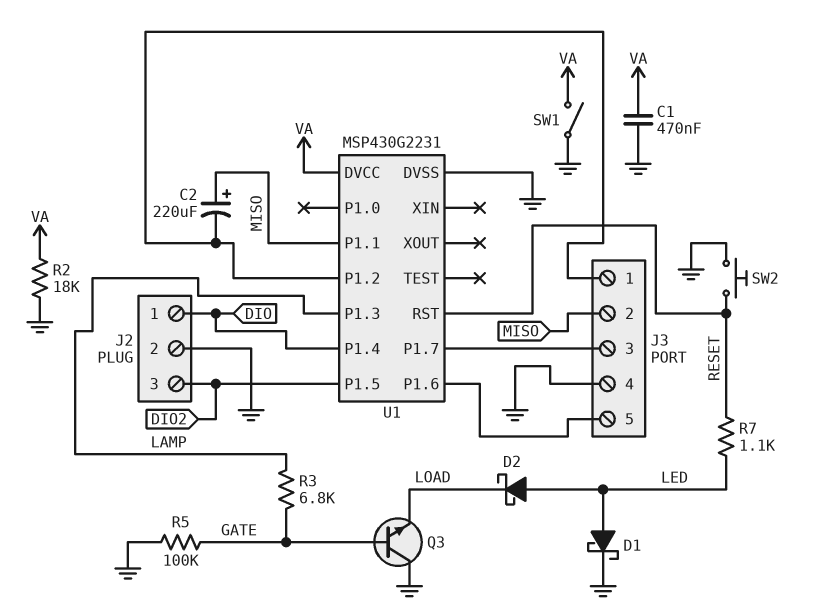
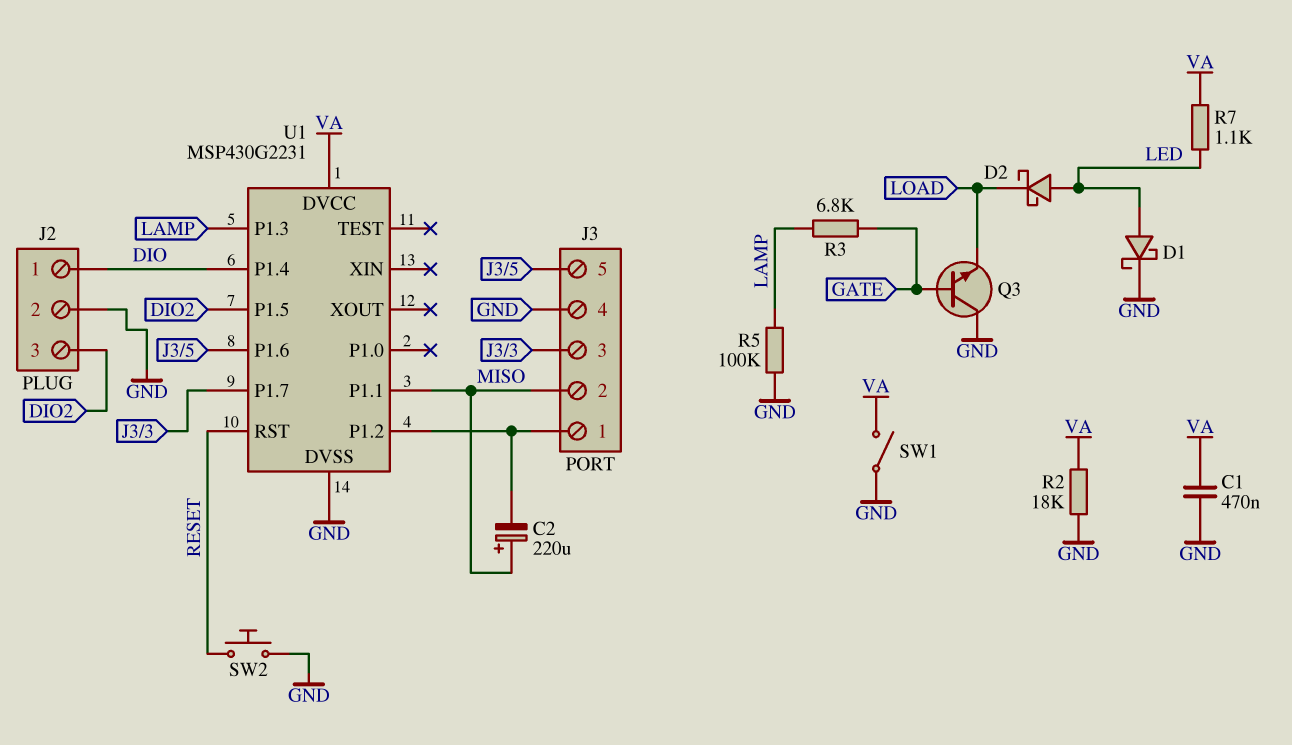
R5: 100k (GATE, GND) -> 100k (GND, LAMP)
R7: 1.1k (LED, RESET) -> 1.1k (LED, VA)

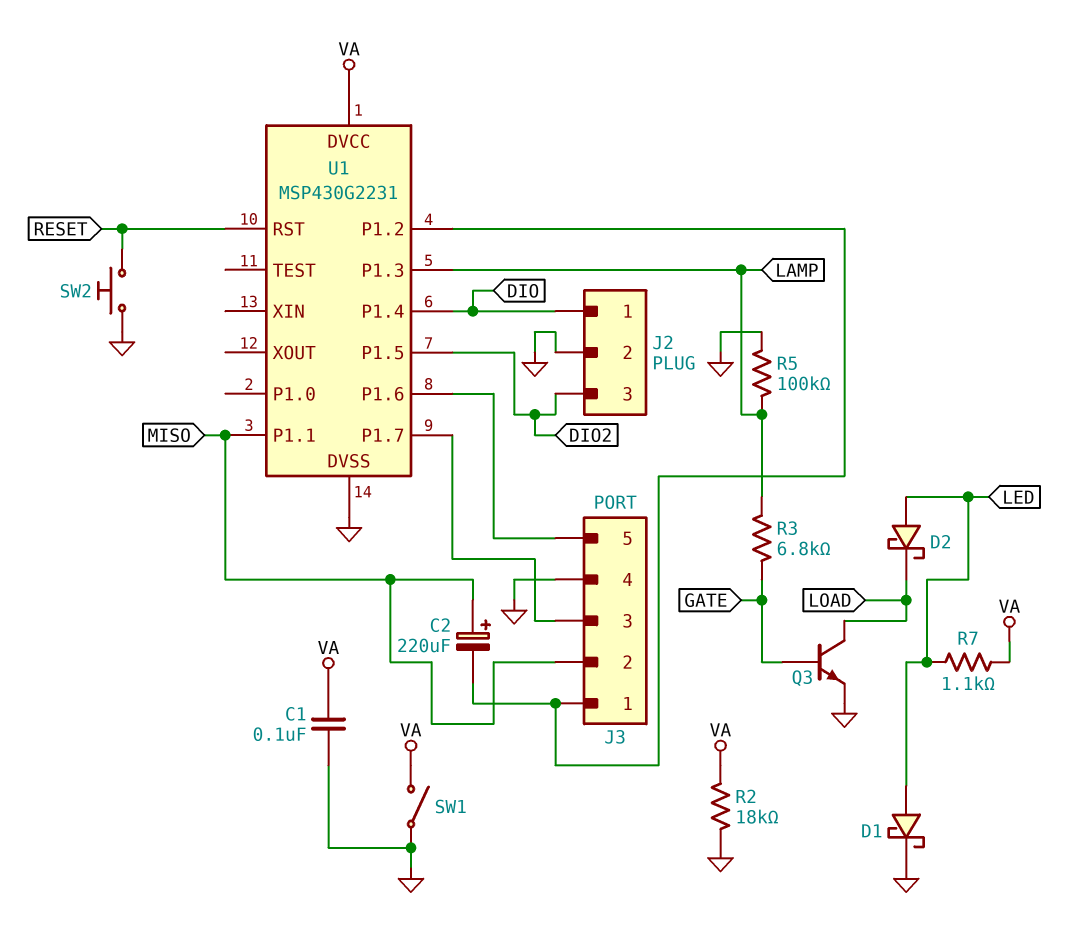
C1: 470nF (GND, VA) -> 100nF (GND, VA)
Q3: NPN (B GATE, C GND, E LOAD) -> NPN (B GATE, C LOAD, E GND)

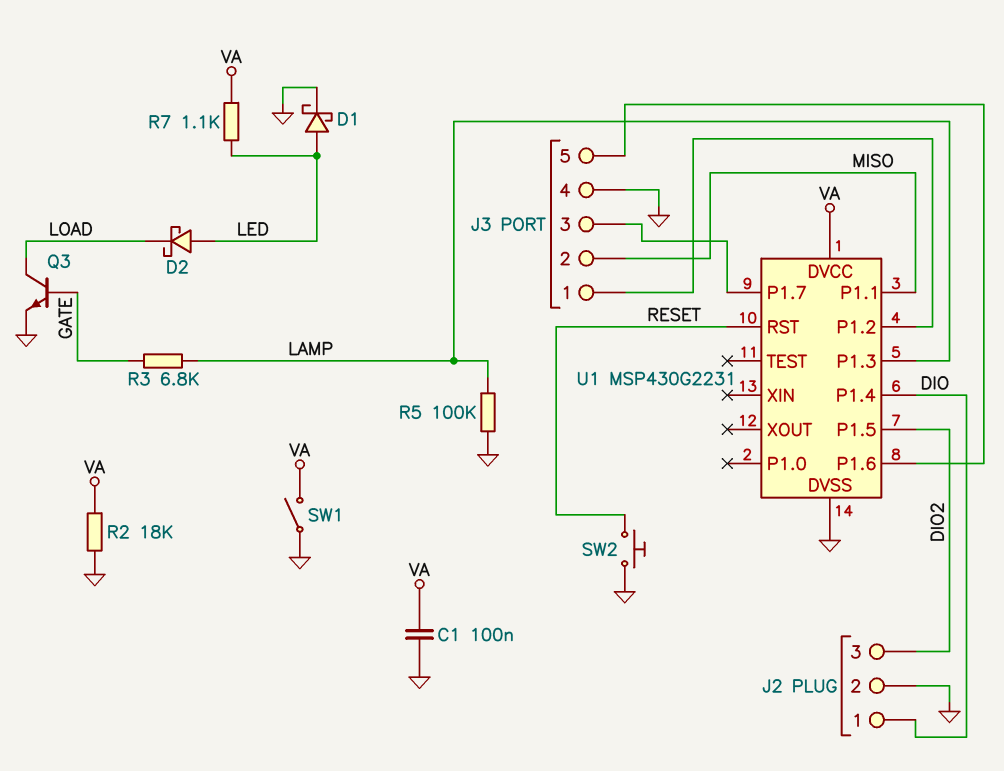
C2: 220uF (plus MISO, minus J3/1) -> none

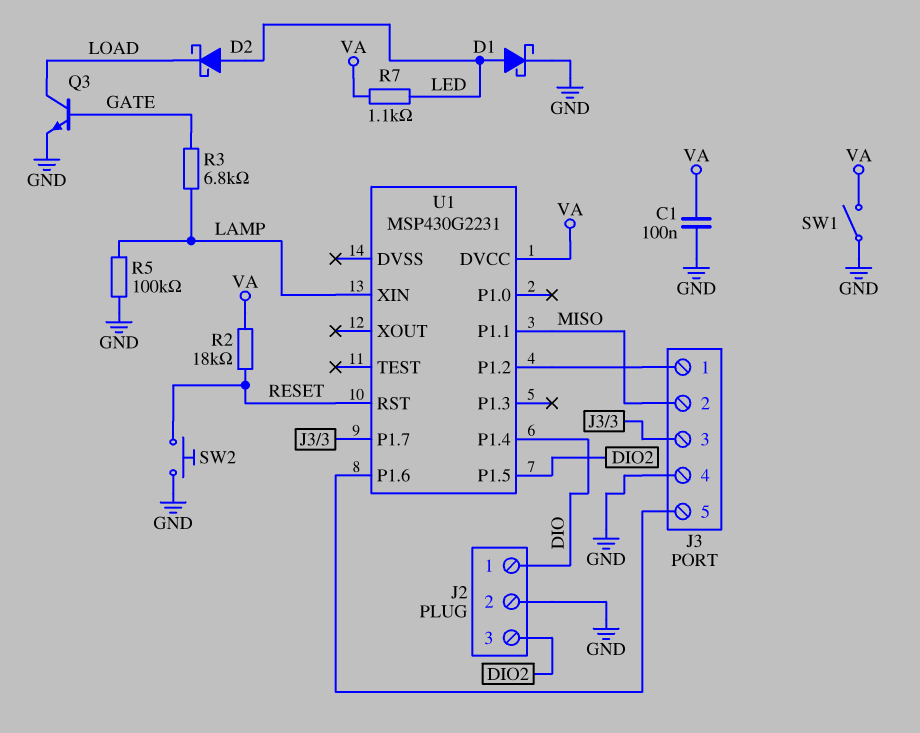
R2: 18k (GND, VA) -> 18k (RESET, VA)
U1 pin DVSS: GND -> none
U1 pin P1.3: LAMP -> none
U1 pin XIN: none -> LAMP

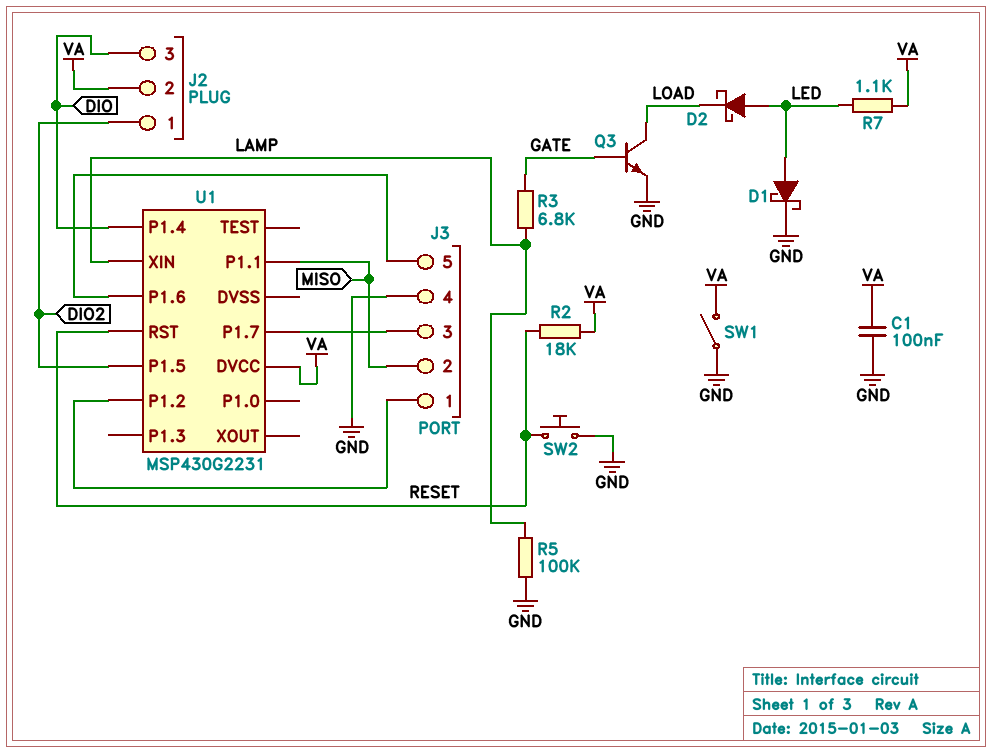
J2 pin 1: DIO -> DIO2
J2 pin 2: GND -> VA
J2 pin 3: DIO2 -> DIO

